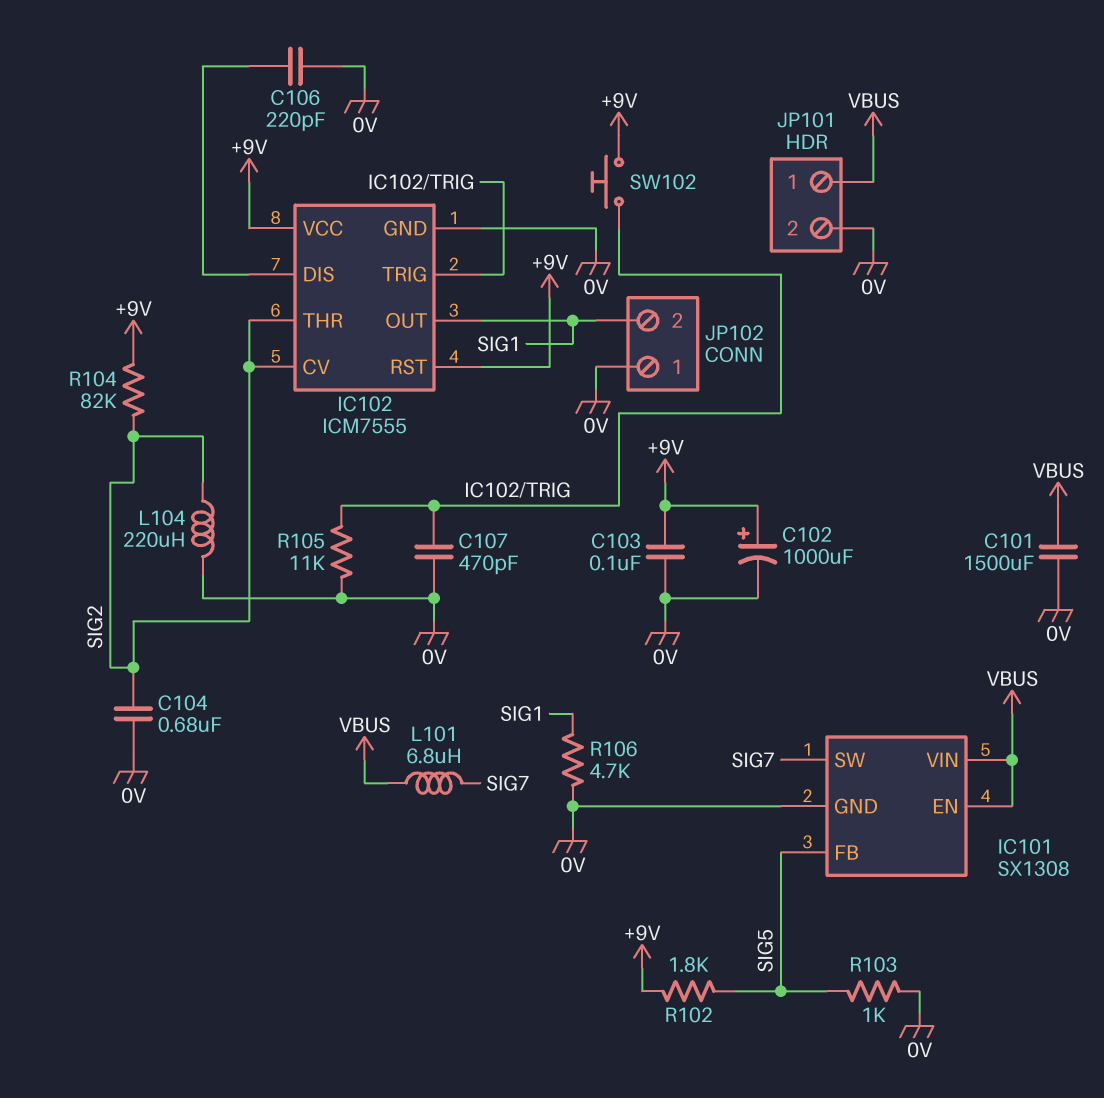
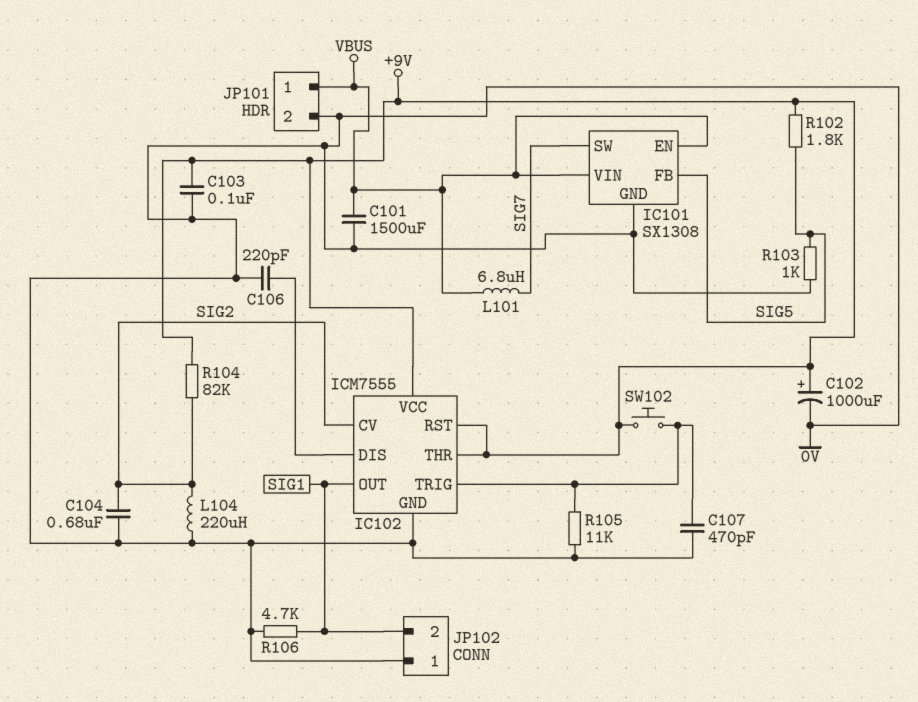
IC102 pin THR: SIG2 -> +9V

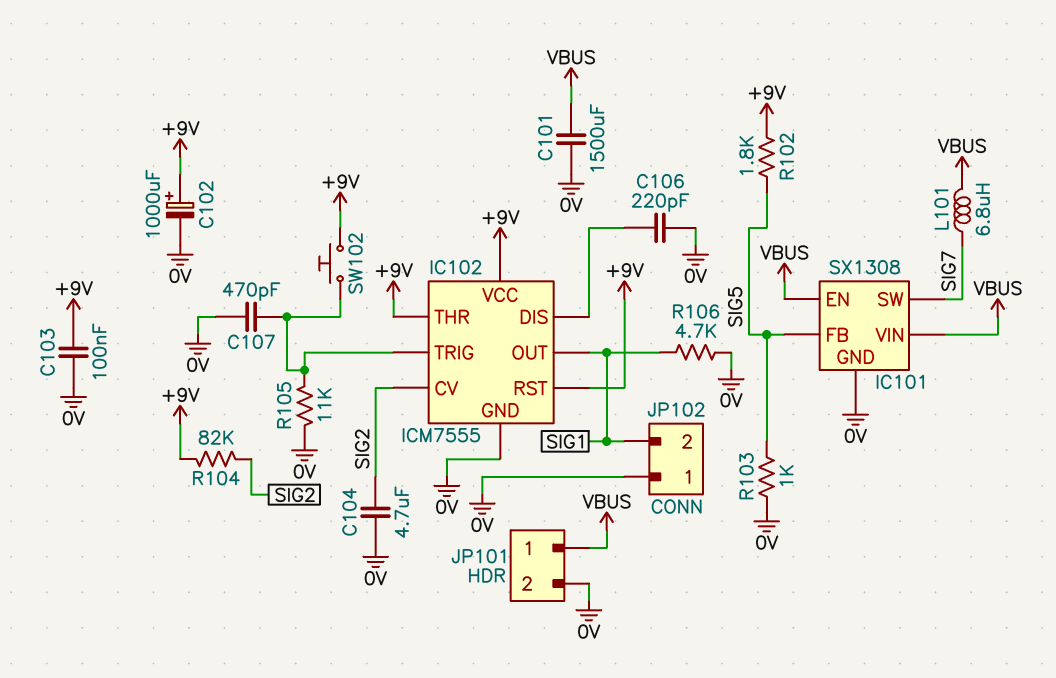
C104: 680nF (0V, SIG2) -> 4.7uF (0V, SIG2)
L104: 220uH (0V, SIG2) -> none

